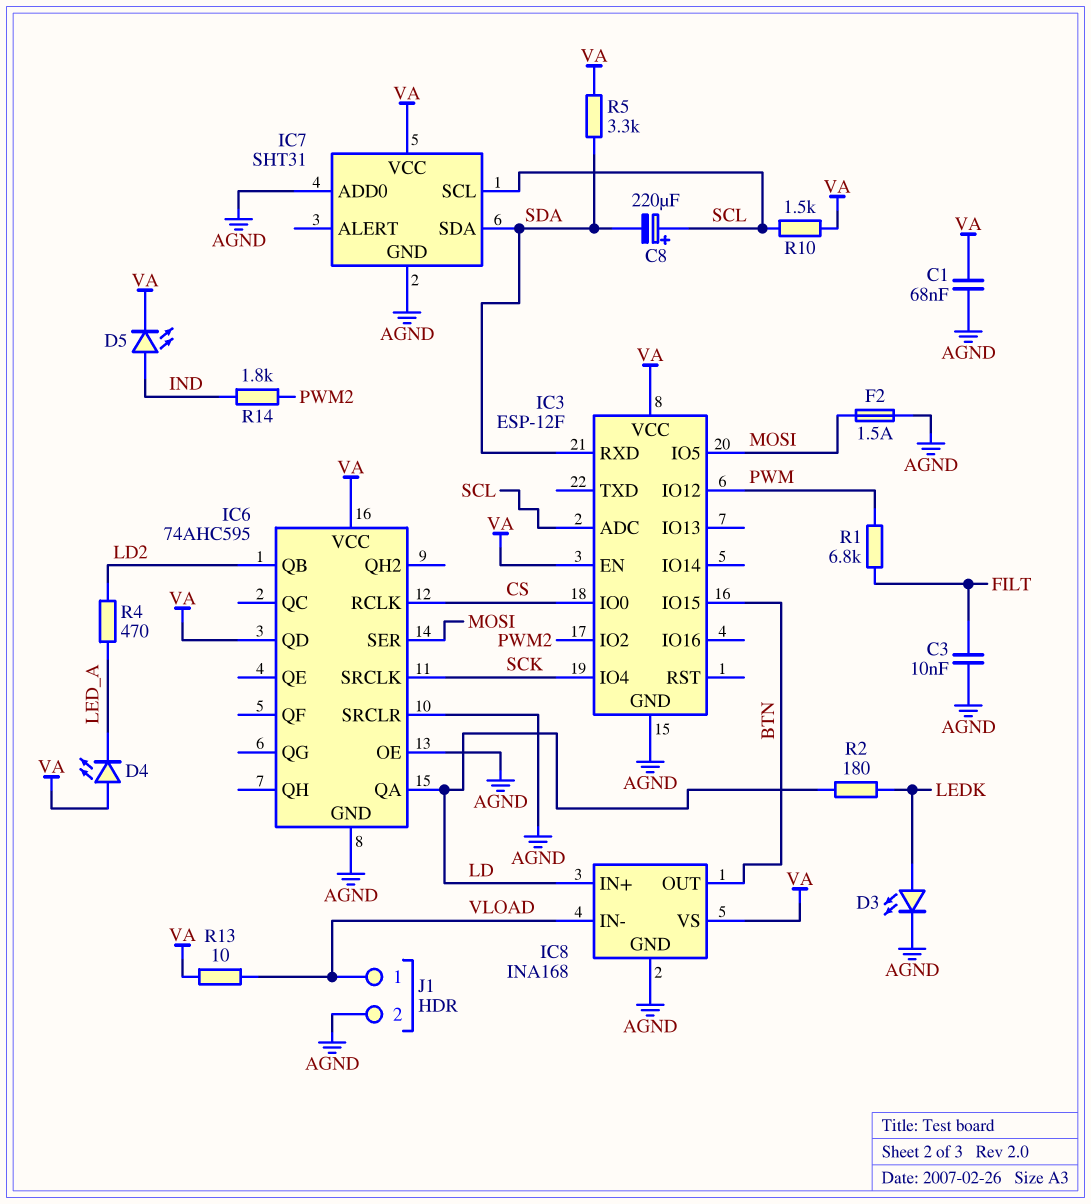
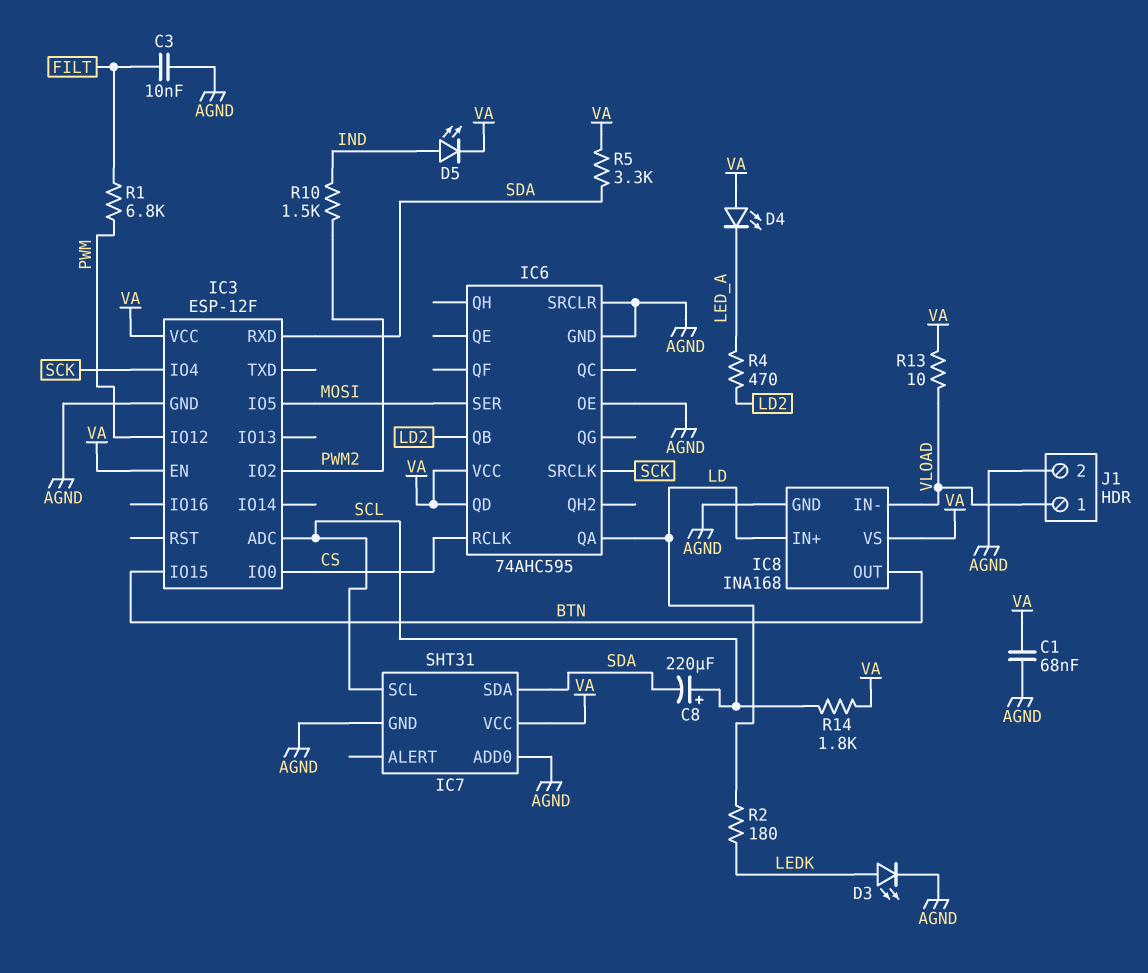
F2: 1.5A (AGND, MOSI) -> none
R10: 1.5k (SCL, VA) -> 1.5k (IND, PWM2)
R14: 1.8k (IND, PWM2) -> 1.8k (SCL, VA)

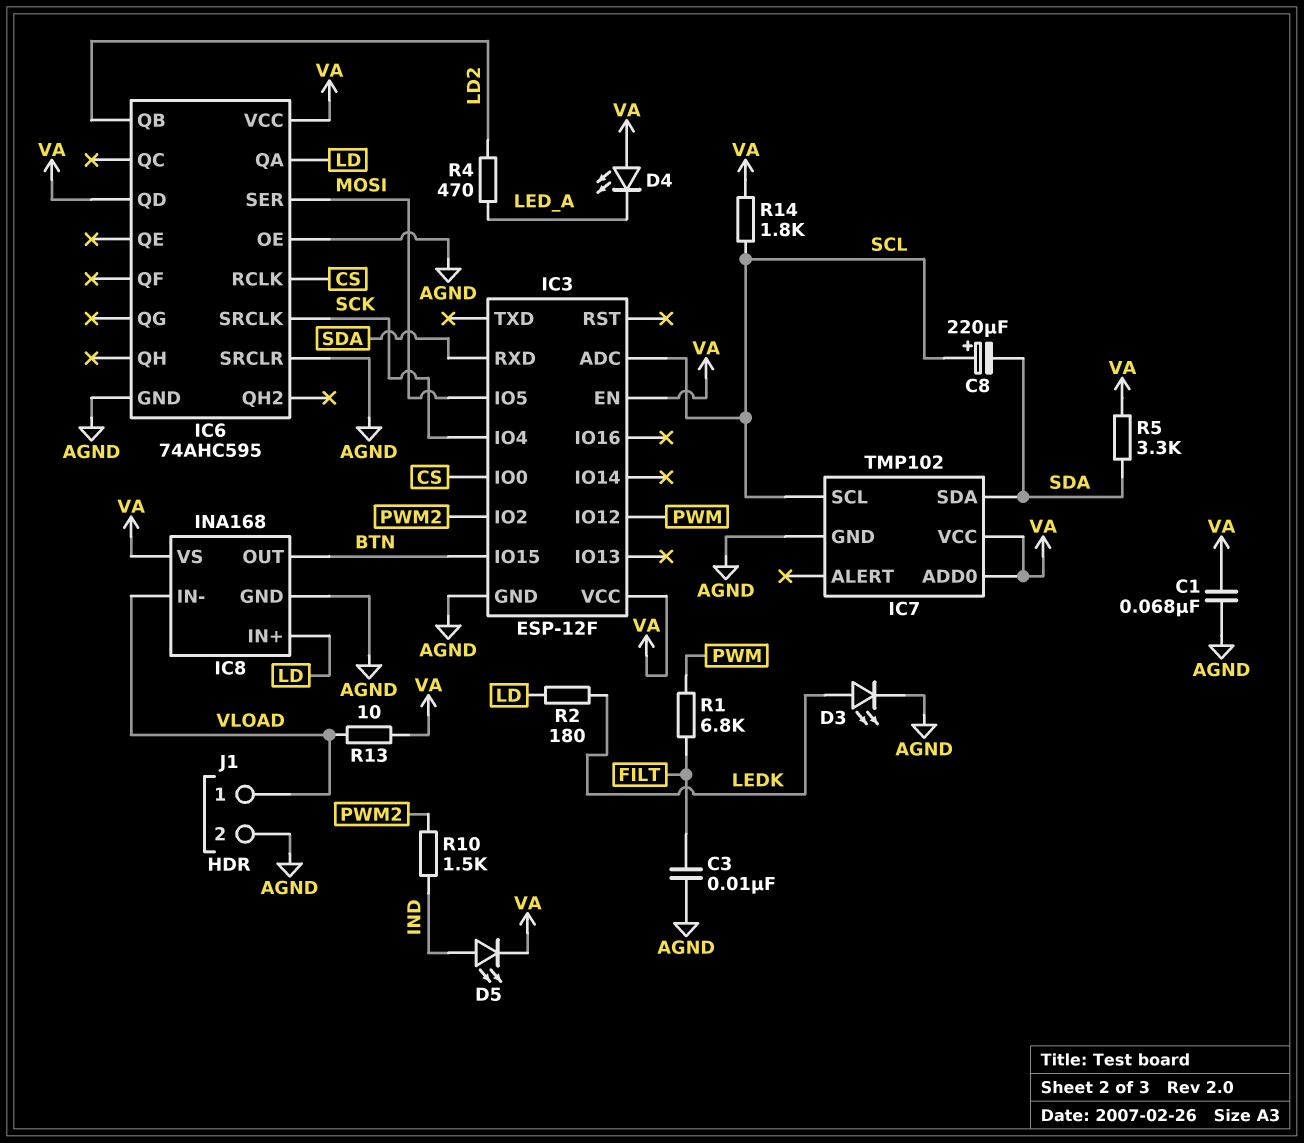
IC7: SHT31 -> TMP102
IC7 pin ADD0: AGND -> VA

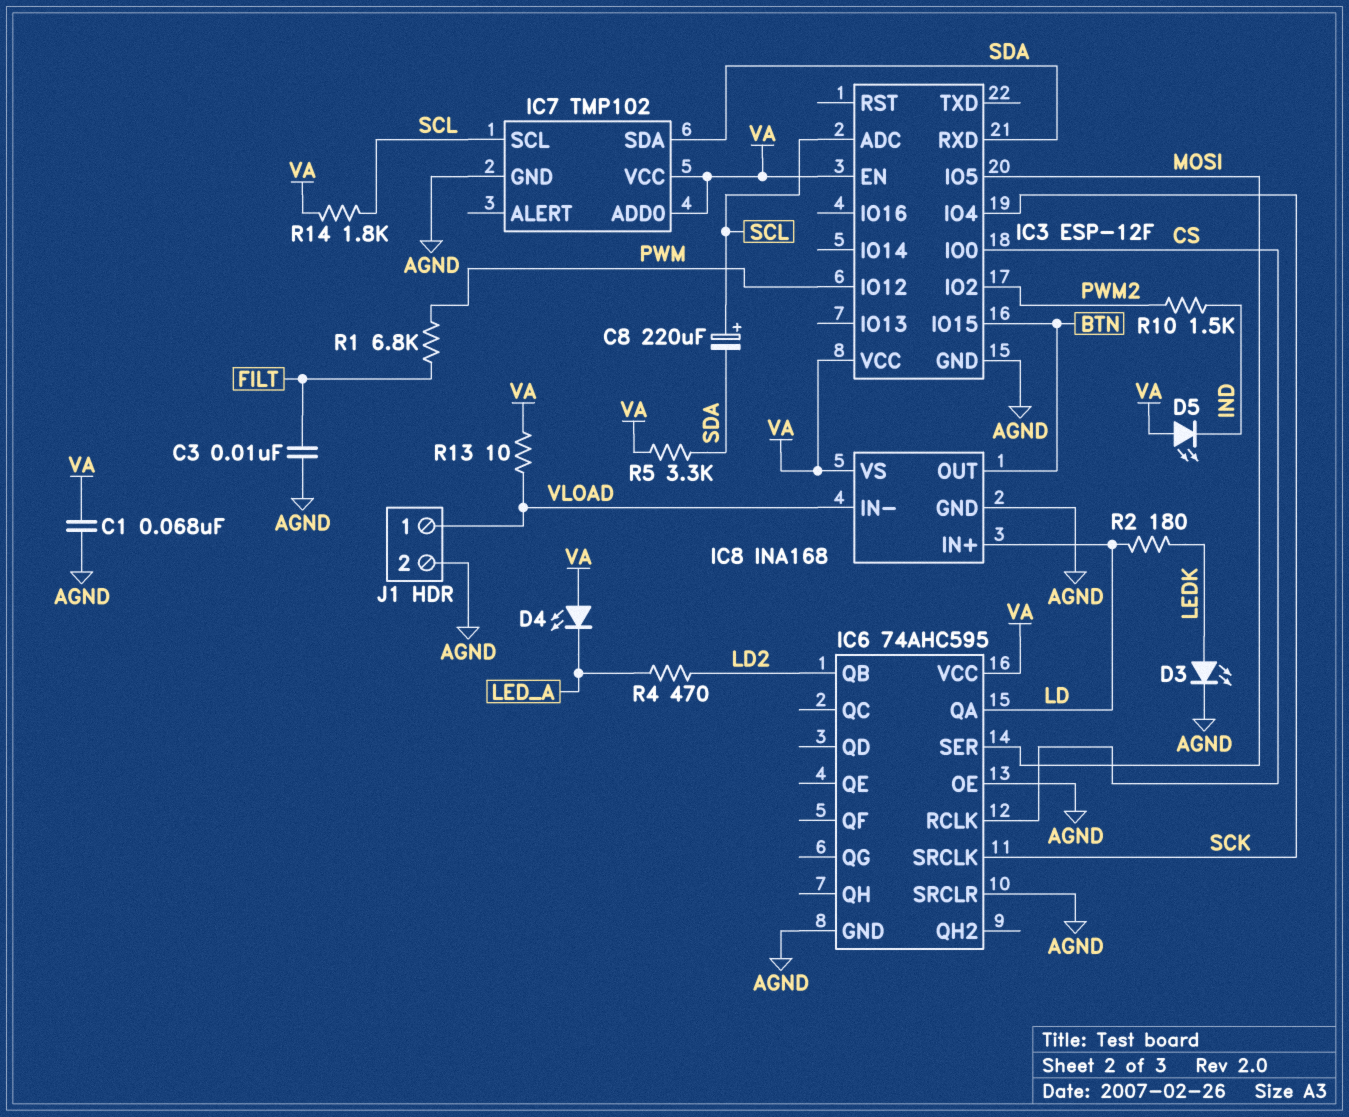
D5: LED (A IND, K VA) -> LED (A VA, K IND)
IC6 pin QD: VA -> none

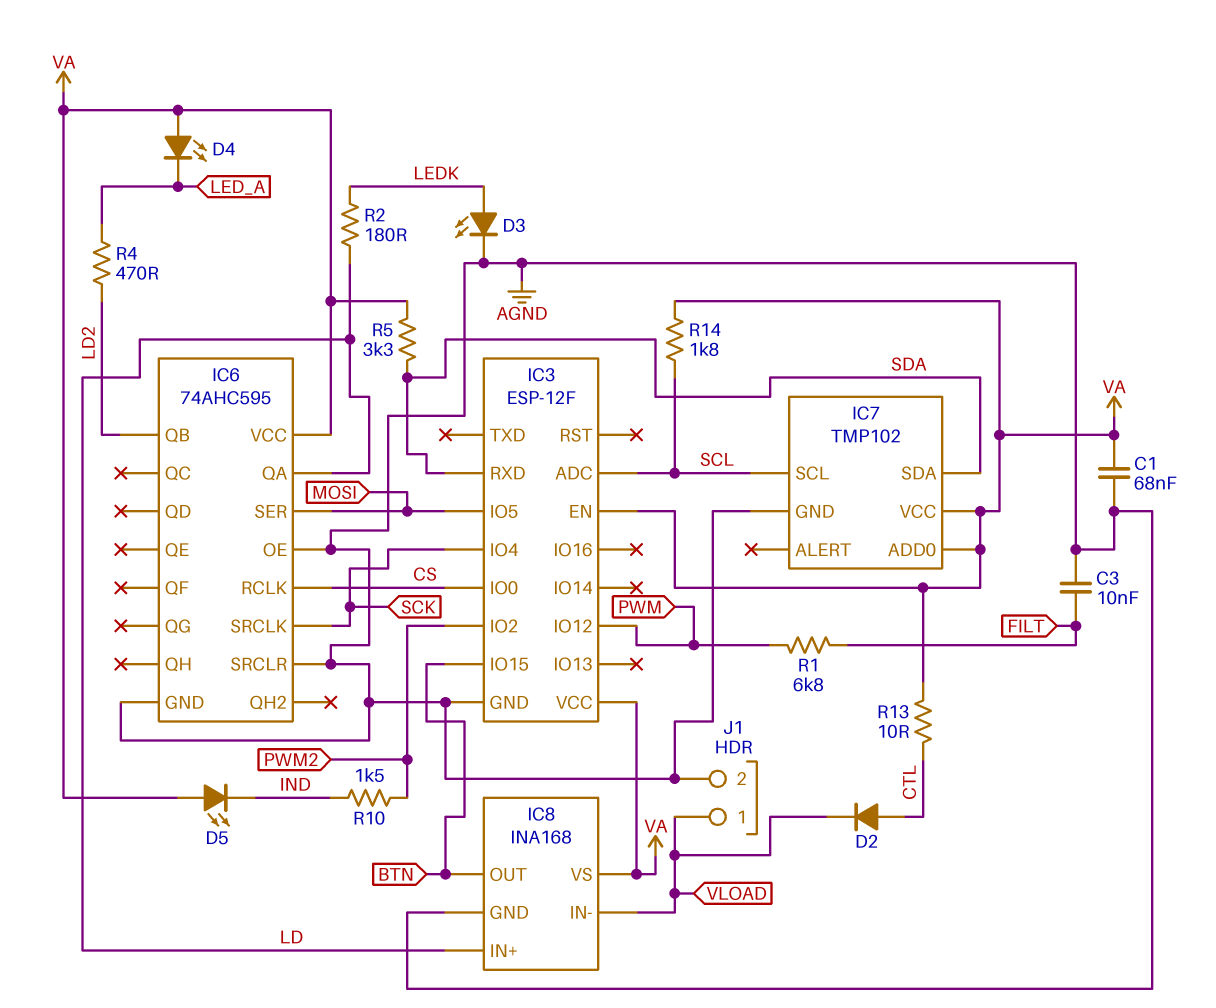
C8: 220uF (plus SCL, minus SDA) -> none
D2: none -> diode (A CTL, K VLOAD)
R13: 10 (VA, VLOAD) -> 10 (CTL, VA)

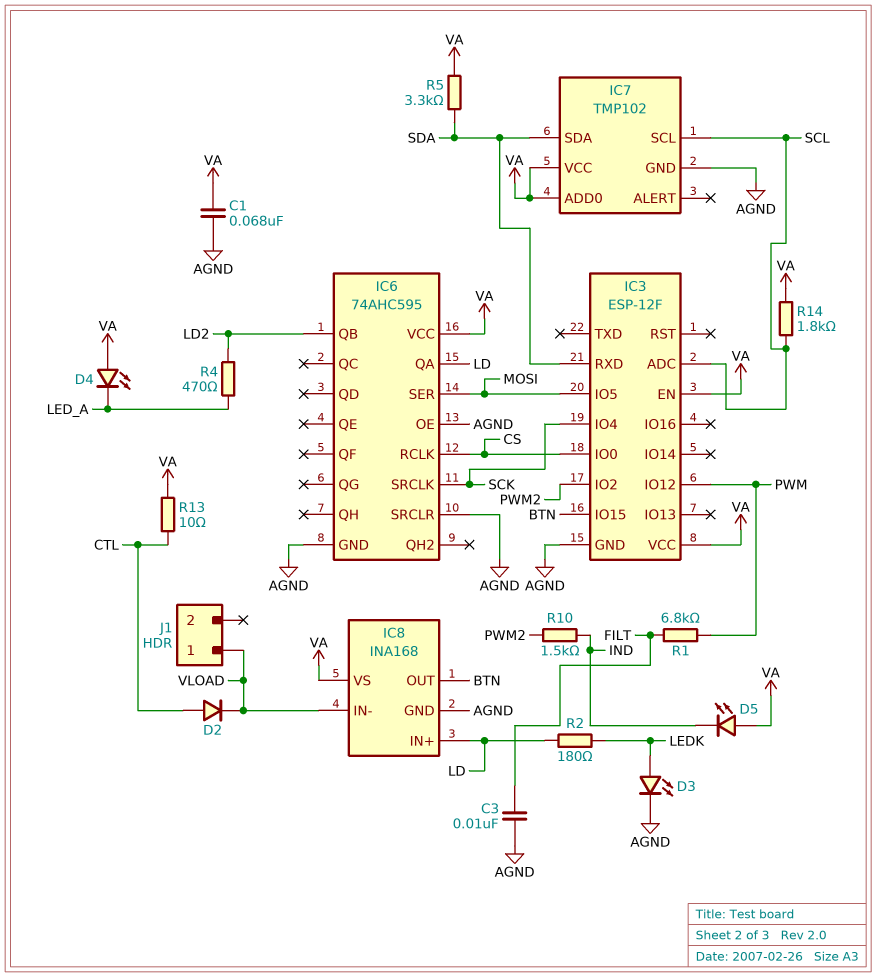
J1 pin 2: AGND -> none

